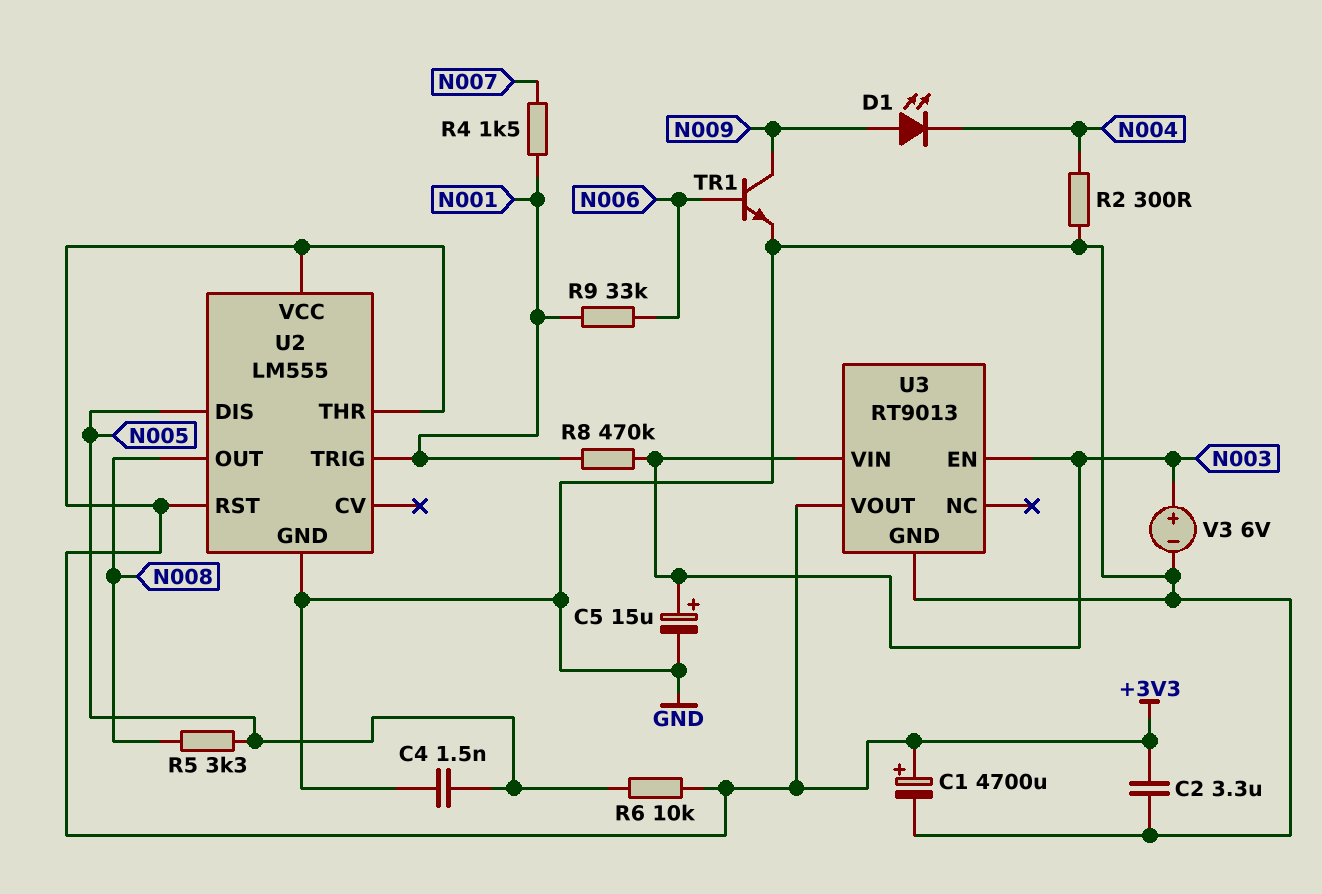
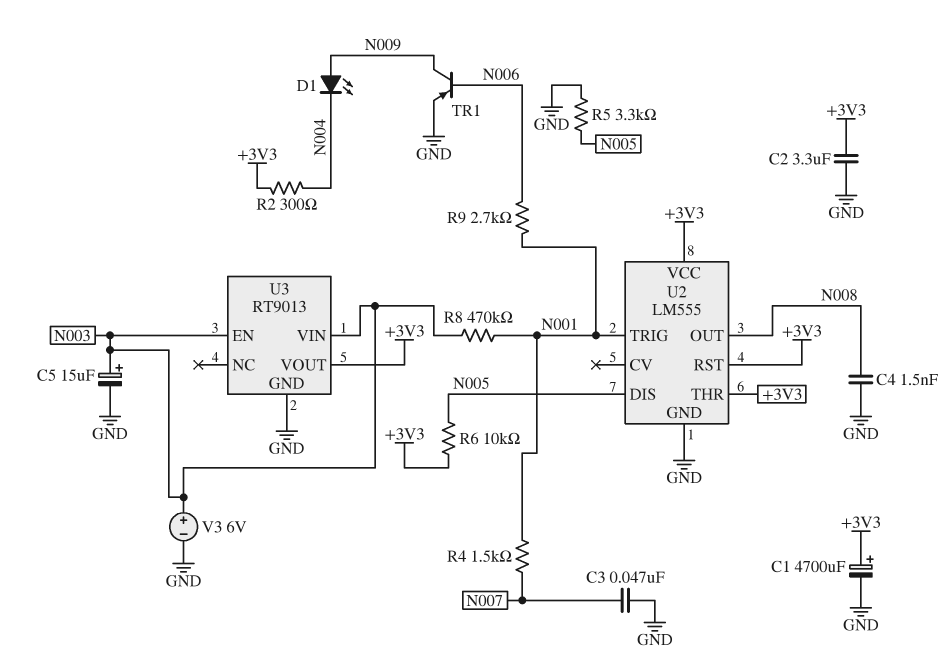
C3: none -> 47nF (GND, N007)
C4: 1.5nF (GND, N005) -> 1.5nF (GND, N008)
R2: 300 (GND, N004) -> 300 (+3V3, N004)
R5: 3.3k (N005, N008) -> 3.3k (GND, N005)
R9: 33k (N001, N006) -> 2.7k (N001, N006)
TR1: NPN (B N006, C N009, E GND) -> PNP (B N006, C N009, E GND)

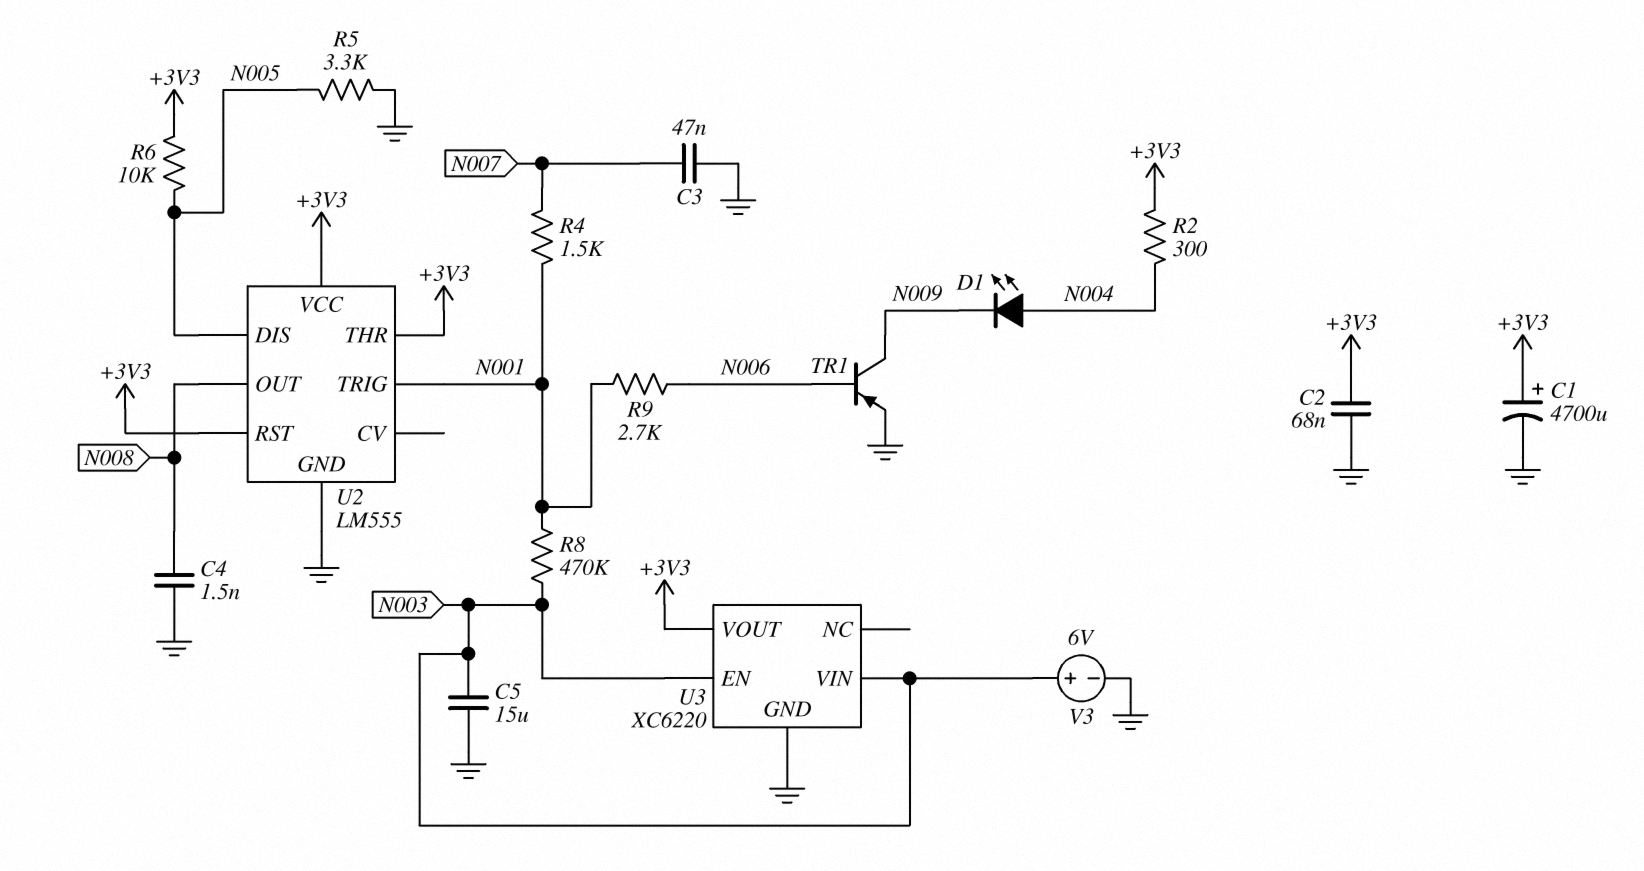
C2: 3.3uF (+3V3, GND) -> 68nF (+3V3, GND)
C5: 15uF (plus N003, minus GND) -> 15uF (GND, N003)
D1: LED (A N009, K N004) -> LED (A N004, K N009)
U3: RT9013 -> XC6220

